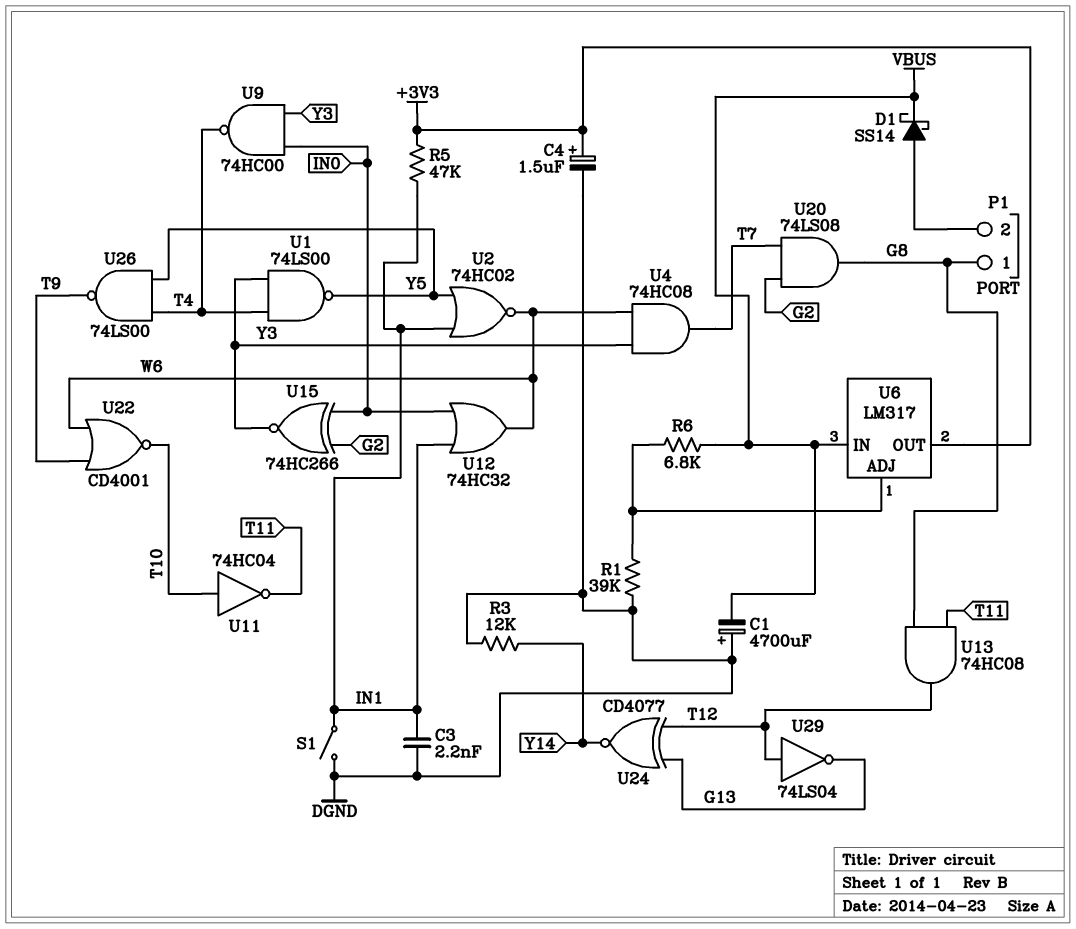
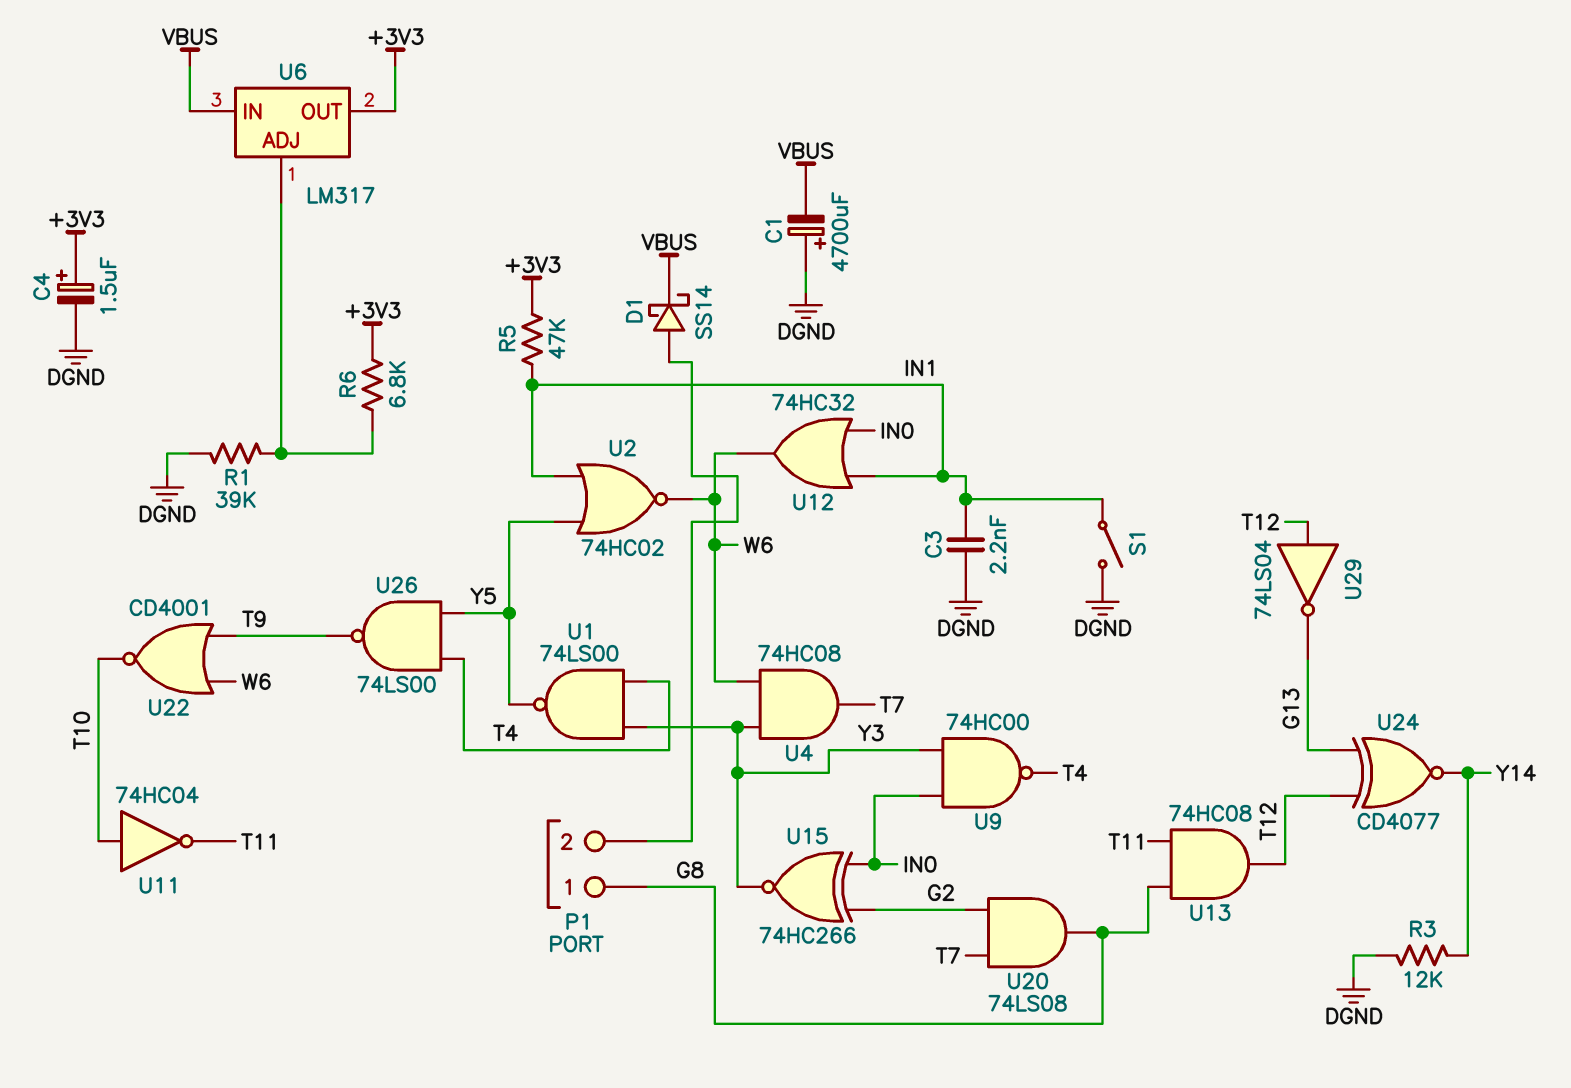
R6: 6.8k (U6/ADJ, VBUS) -> 6.8k (+3V3, U6/ADJ)

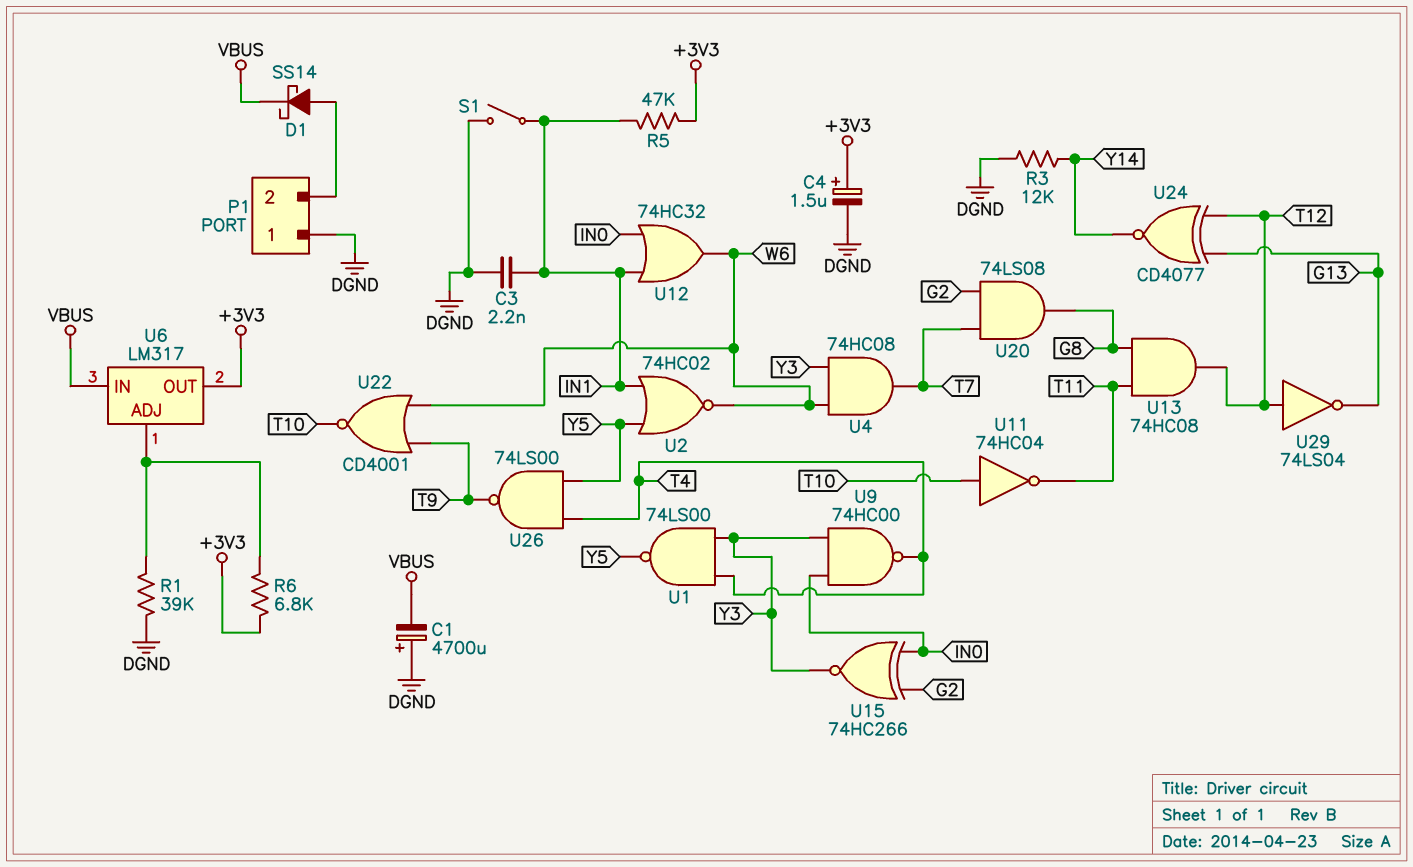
P1 pin 1: G8 -> DGND

